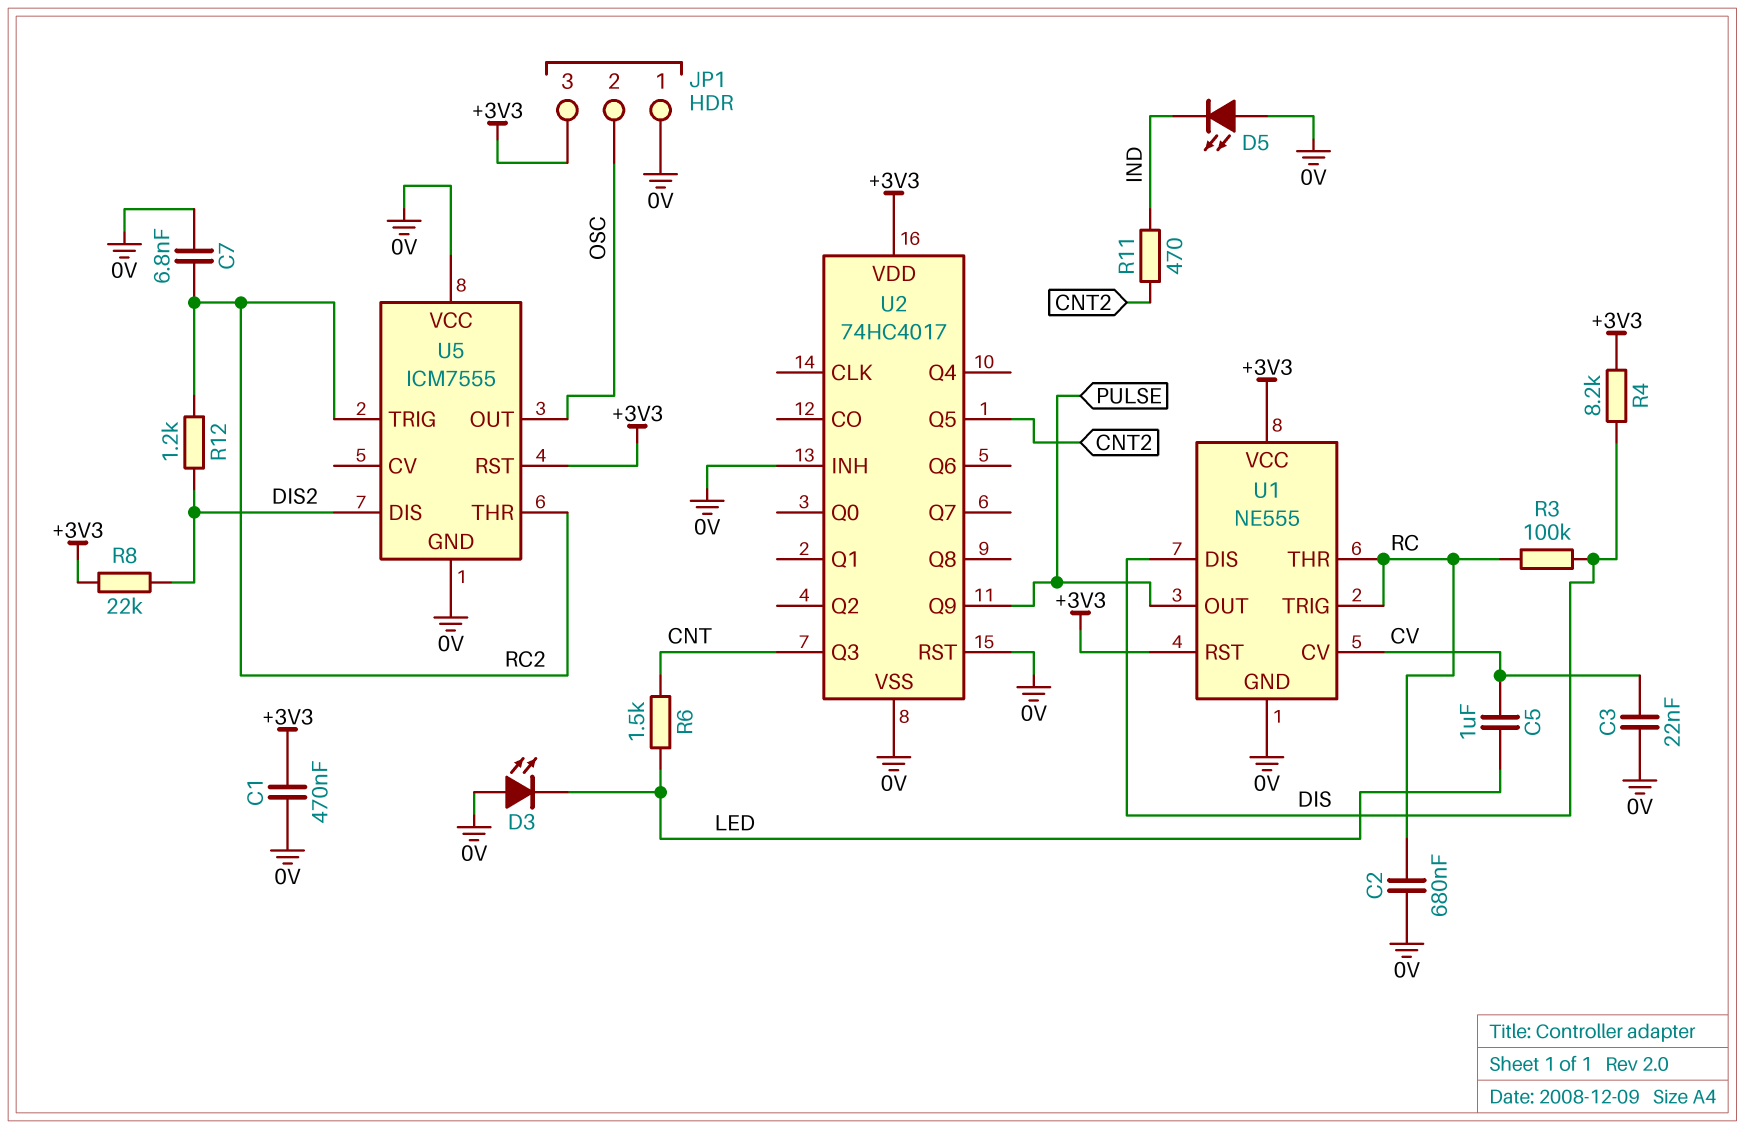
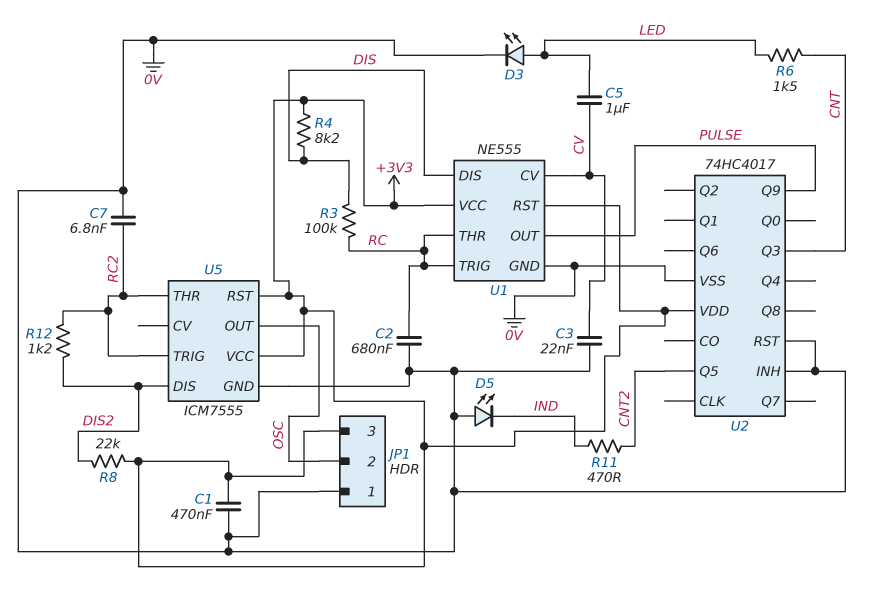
D3: LED (A 0V, K LED) -> LED (A LED, K 0V)
U5 pin VCC: 0V -> +3V3

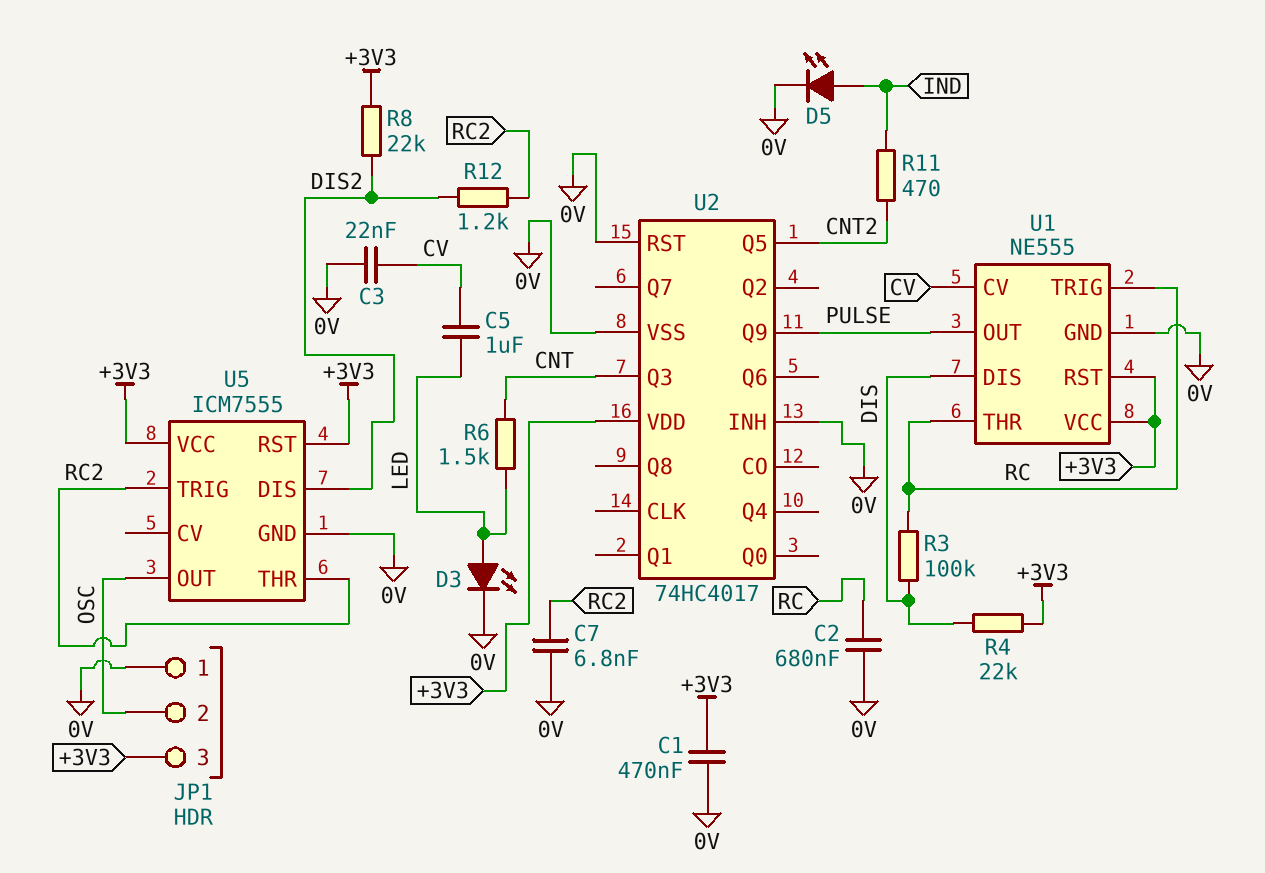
D5: LED (A 0V, K IND) -> LED (A IND, K 0V)
R4: 8.2k (+3V3, DIS) -> 22k (+3V3, DIS)

